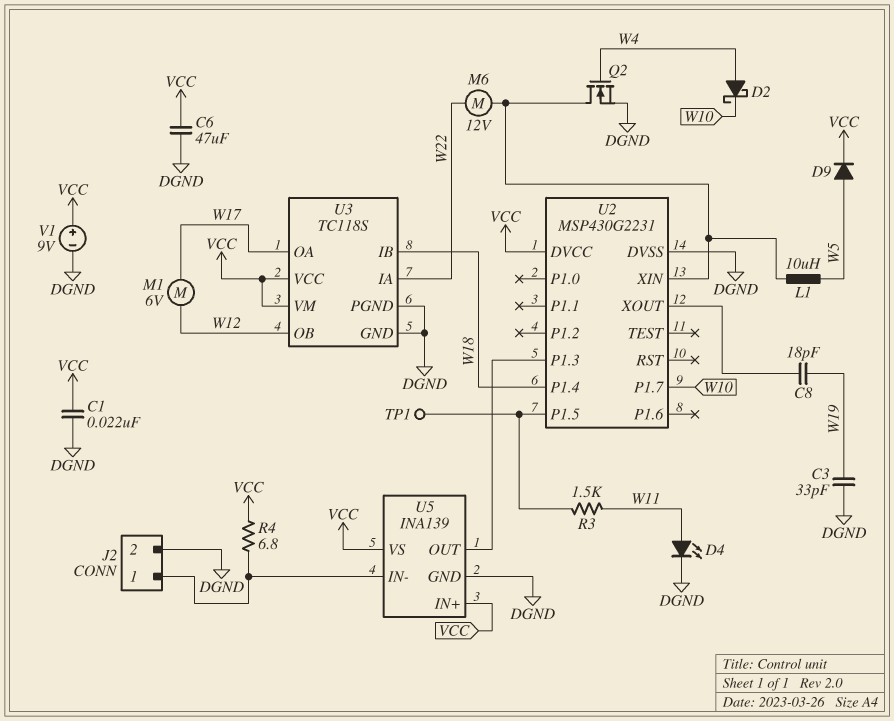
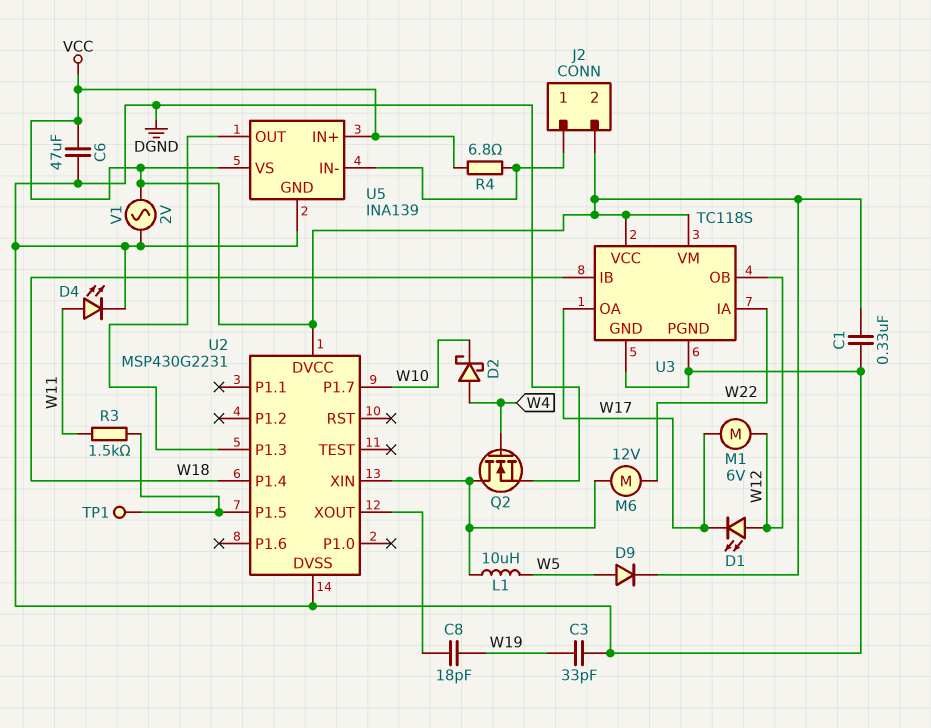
C1: 22nF (DGND, VCC) -> 330nF (DGND, VCC)
D1: none -> LED (A W12, K W17)
J2 pin 2: DGND -> VCC
V1: 9V (plus VCC, minus DGND) -> AC 2V (DGND, VCC)

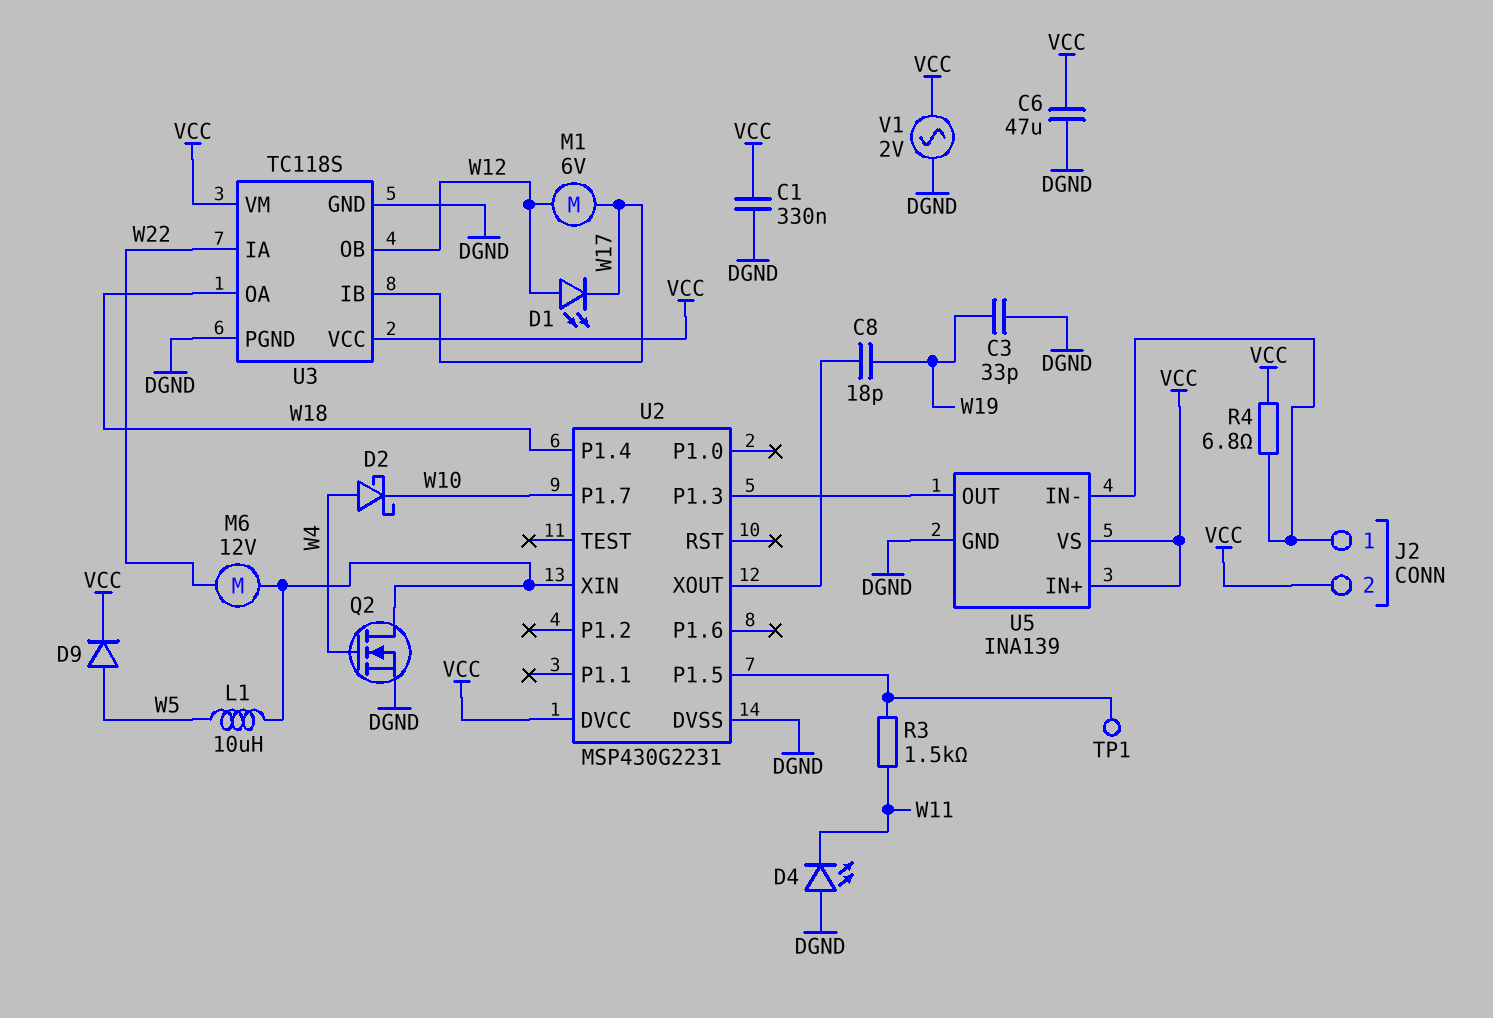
D4: LED (A W11, K DGND) -> LED (A DGND, K W11)
U3 pin IB: W18 -> W17
U3 pin OA: W17 -> W18

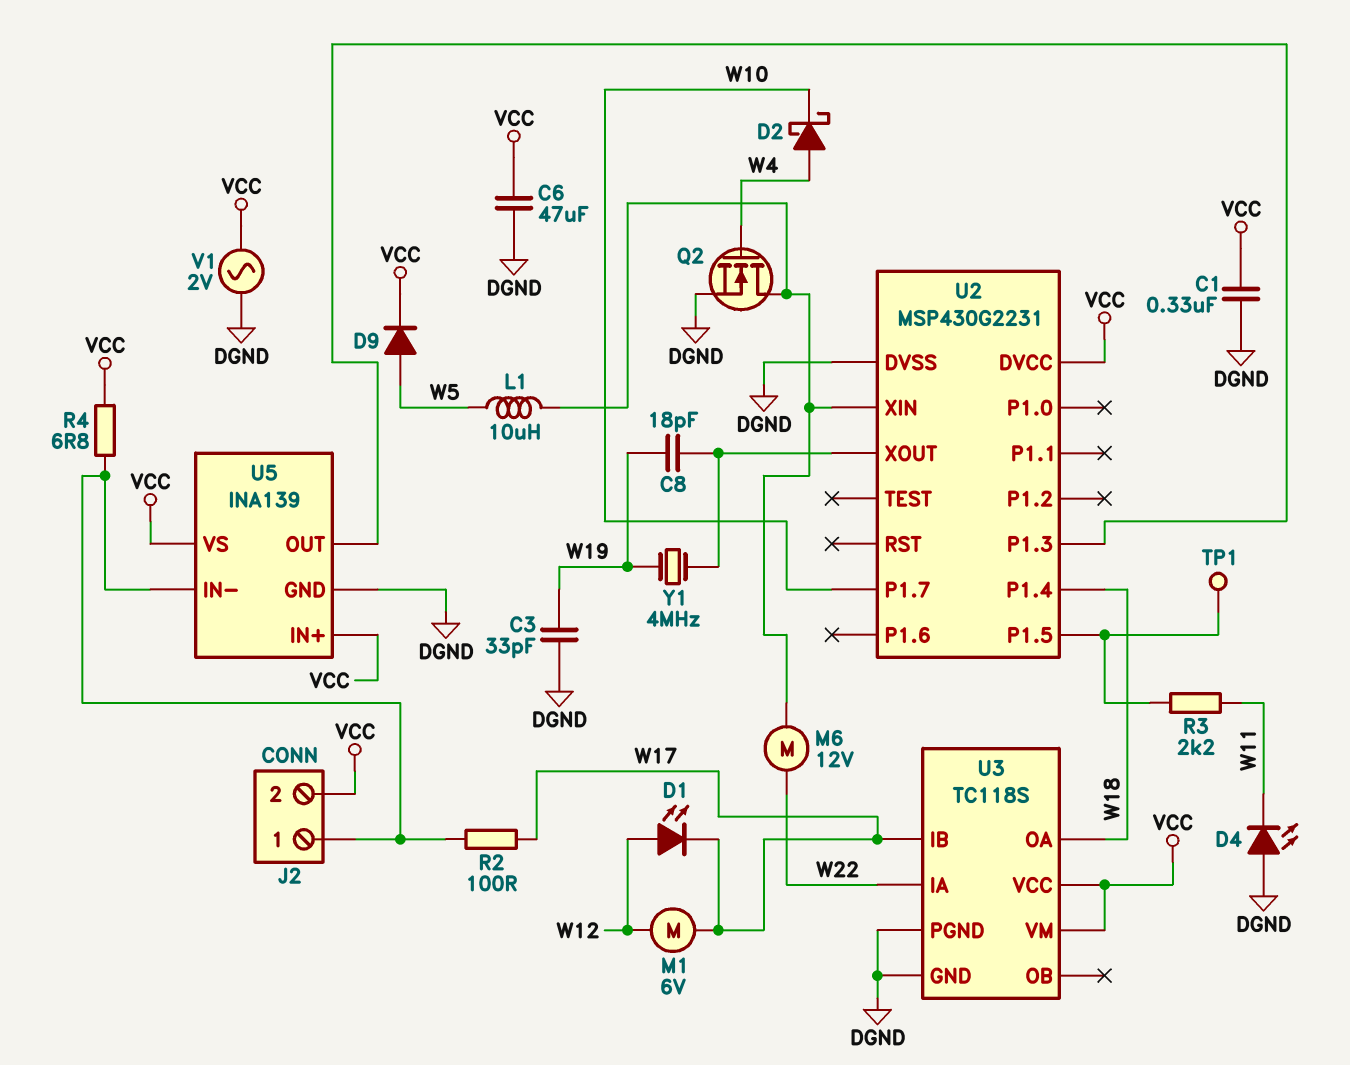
R2: none -> 100 (J2/1, W17)
R3: 1.5k (U2/P1.5, W11) -> 2.2k (U2/P1.5, W11)
U3 pin OB: W12 -> none
Y1: none -> 4MHz (U2/XOUT, W19)

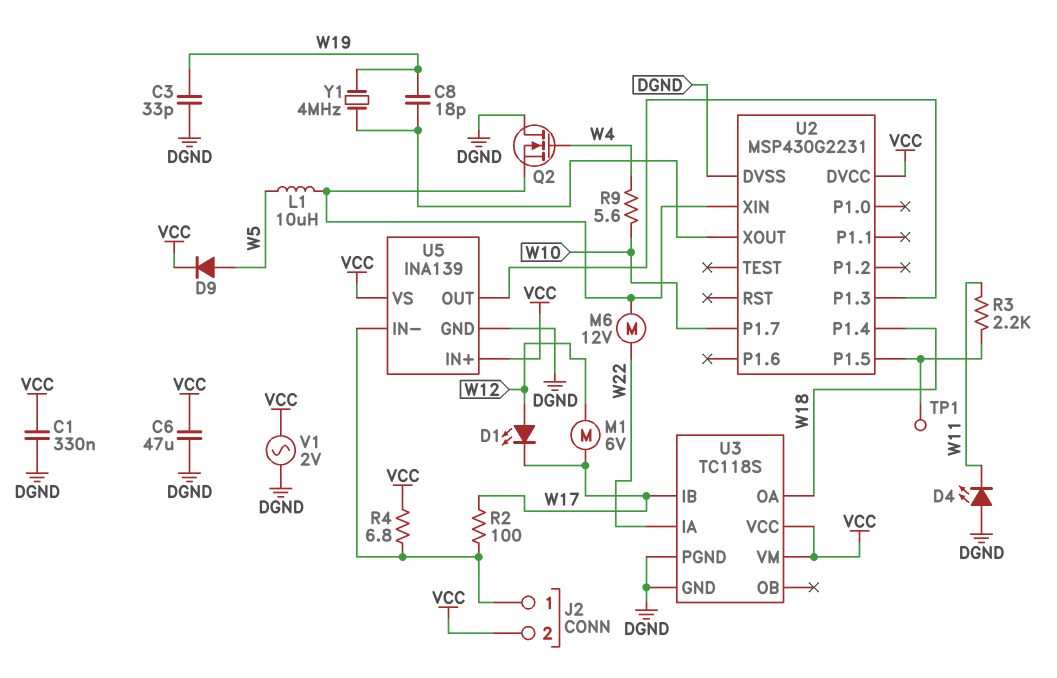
D2: schottky (A W4, K W10) -> none
Q2: NMOS (G W4, D U2/XIN, S DGND) -> NMOS (G W4, D DGND, S U2/XIN)
R9: none -> 5.6 (W4, W10)

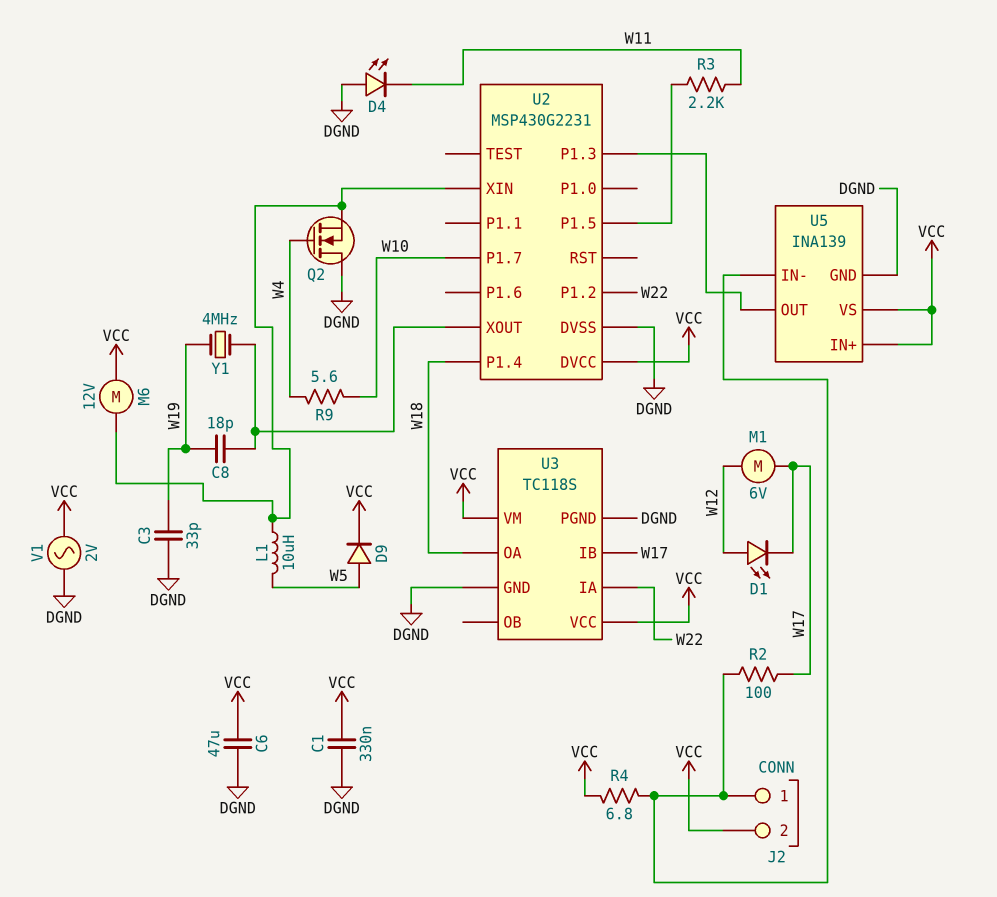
M6: motor 12V (U2/XIN, W22) -> motor 12V (U2/XIN, VCC)
TP1: test point (U2/P1.5) -> none
U2 pin P1.2: none -> W22

